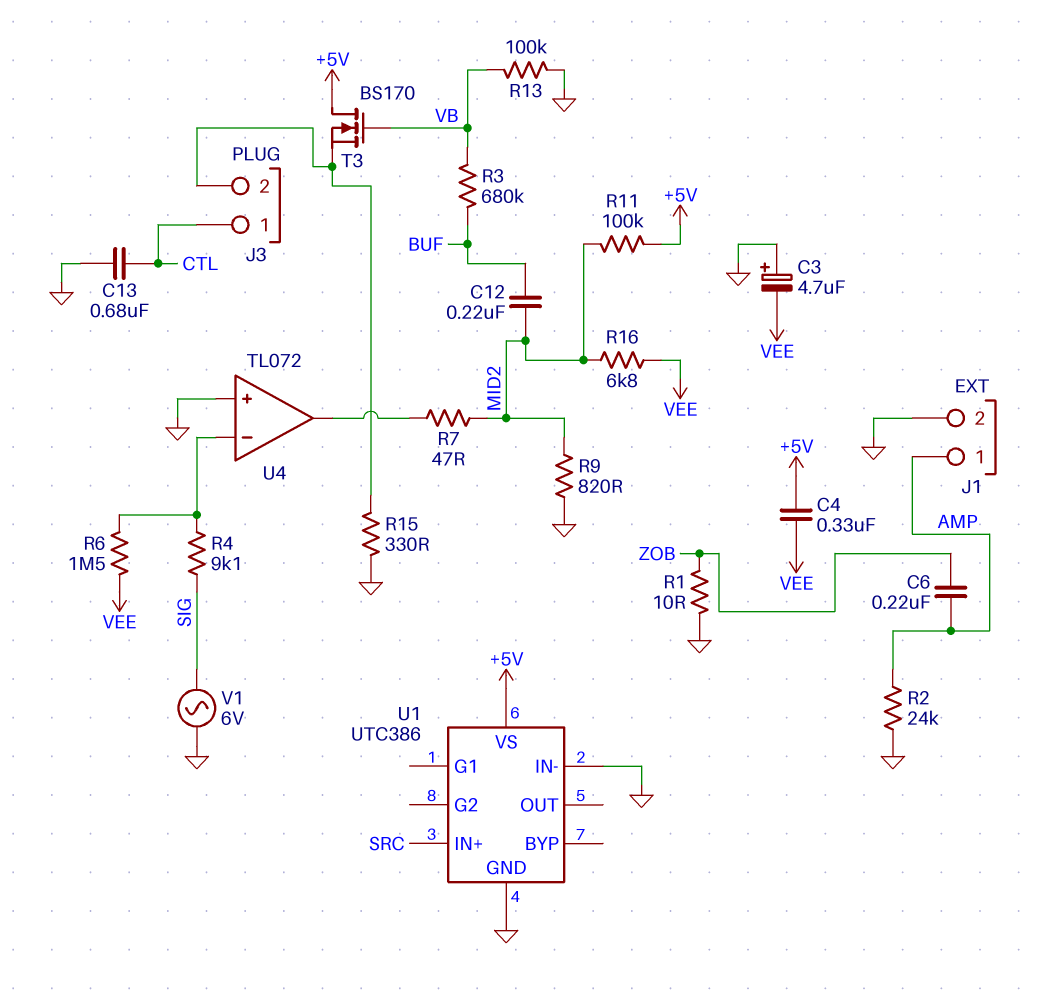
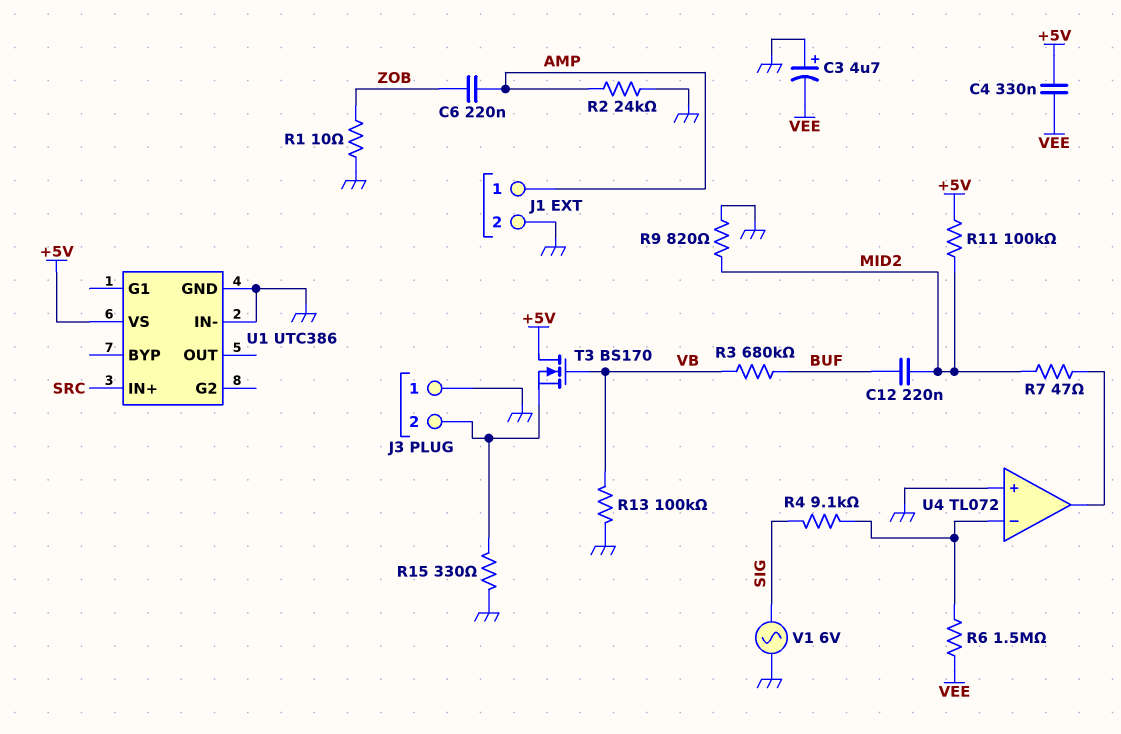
C13: 680nF (CTL, GND) -> none
J3 pin 1: CTL -> GND
R16: 6.8k (MID2, VEE) -> none

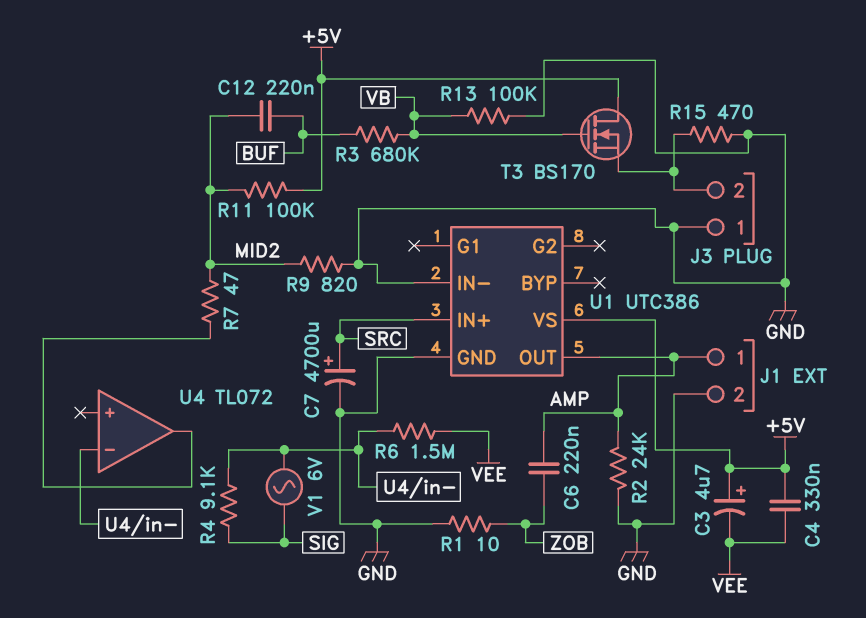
C3: 4.7uF (plus GND, minus VEE) -> 4.7uF (plus +5V, minus VEE)
C7: none -> 4700uF (plus SRC, minus GND)
R15: 330 (GND, J3/2) -> 470 (GND, J3/2)
U1 pin OUT: none -> AMP
U4 pin in+: GND -> none
V1: AC 6V (GND, SIG) -> AC 6V (SIG, U4/in-)

